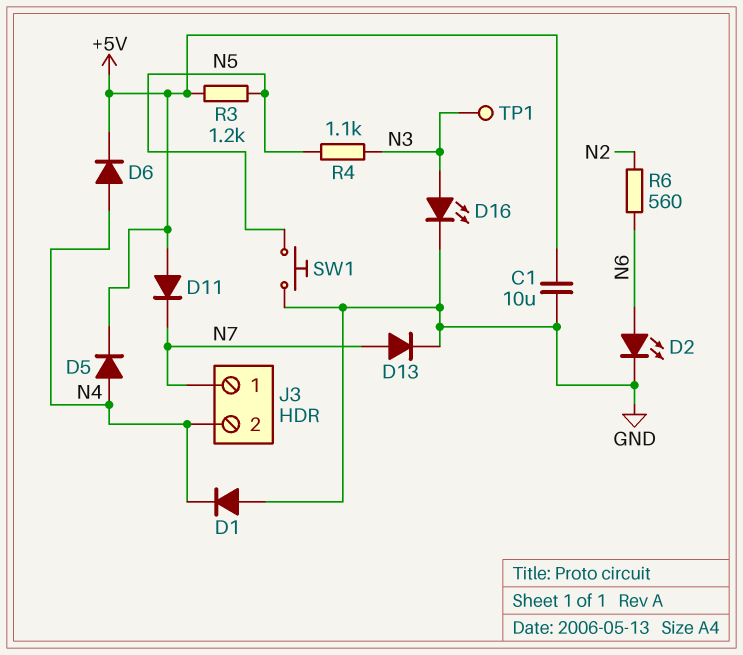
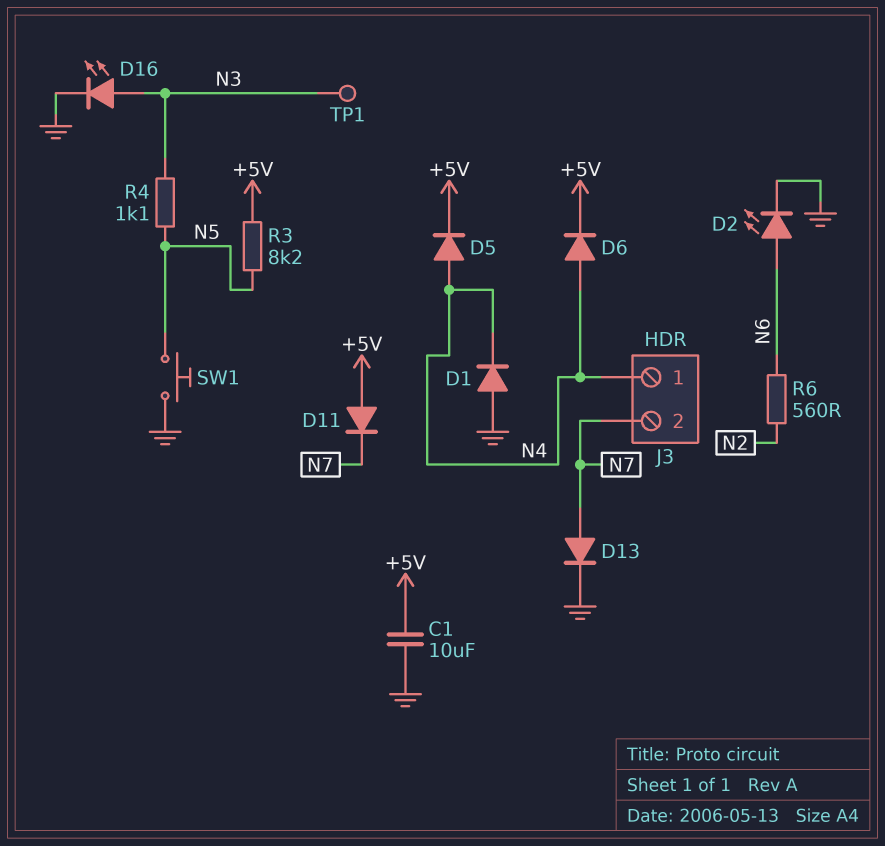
J3 pin 1: N7 -> N4
J3 pin 2: N4 -> N7
R3: 1.2k (+5V, N5) -> 8.2k (+5V, N5)

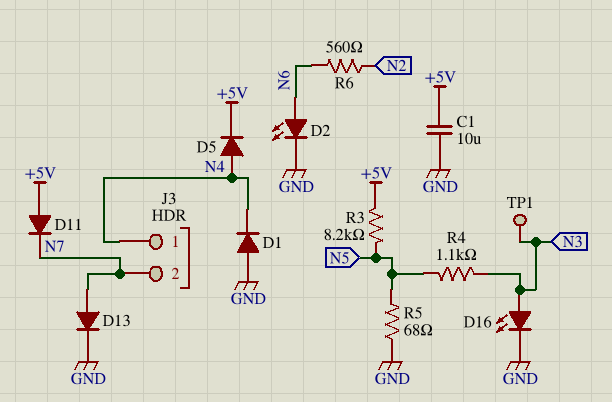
D6: diode (A N4, K +5V) -> none
R5: none -> 68 (GND, N5)
SW1: button (GND, N5) -> none

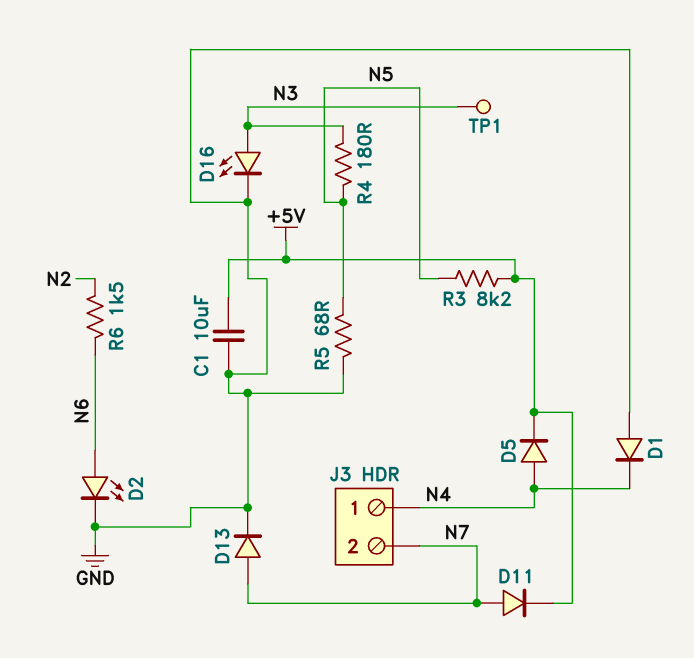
D11: diode (A +5V, K N7) -> diode (A N7, K +5V)
R4: 1.1k (N3, N5) -> 180 (N3, N5)
R6: 560 (N2, N6) -> 1.5k (N2, N6)

